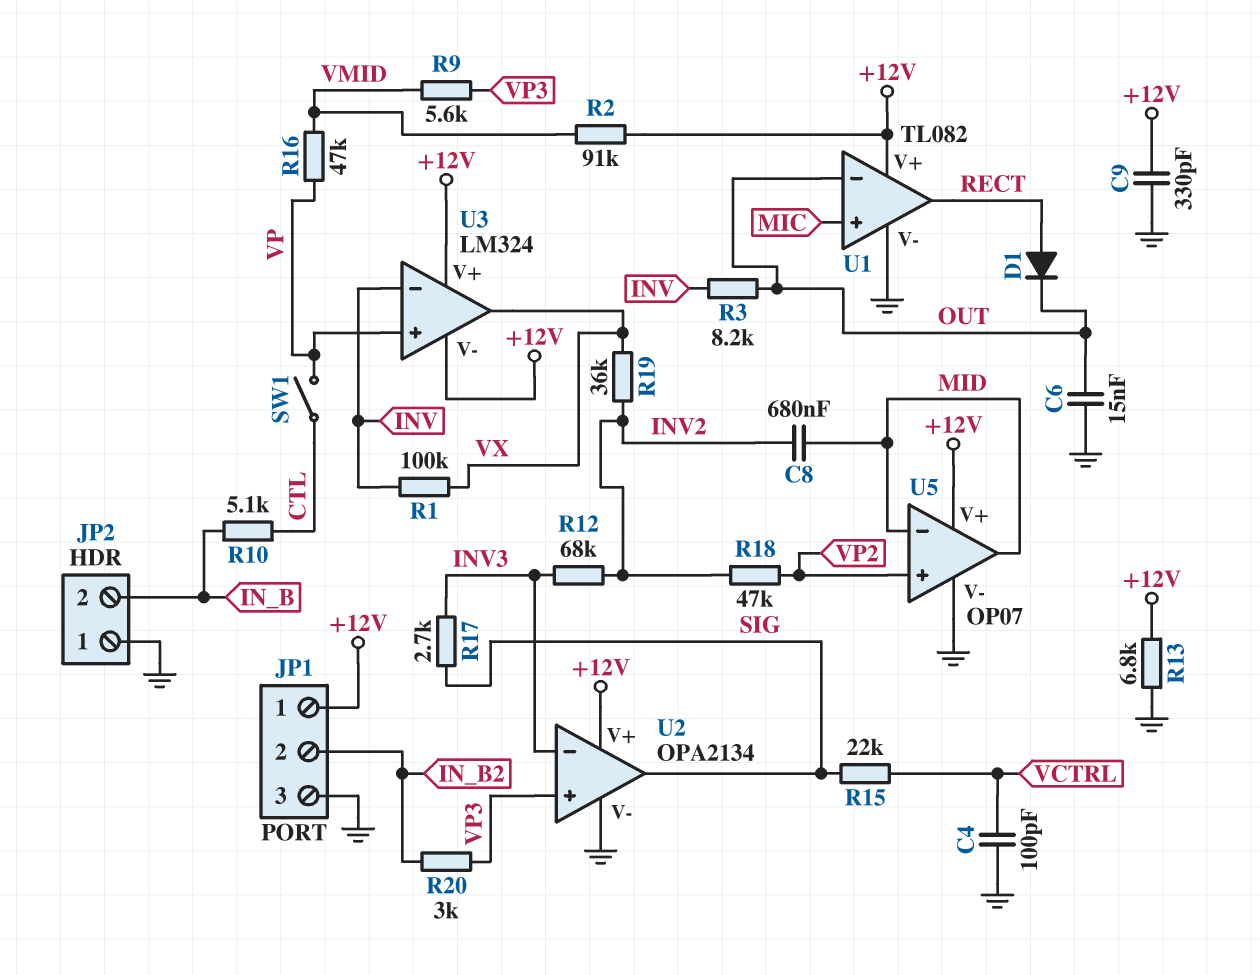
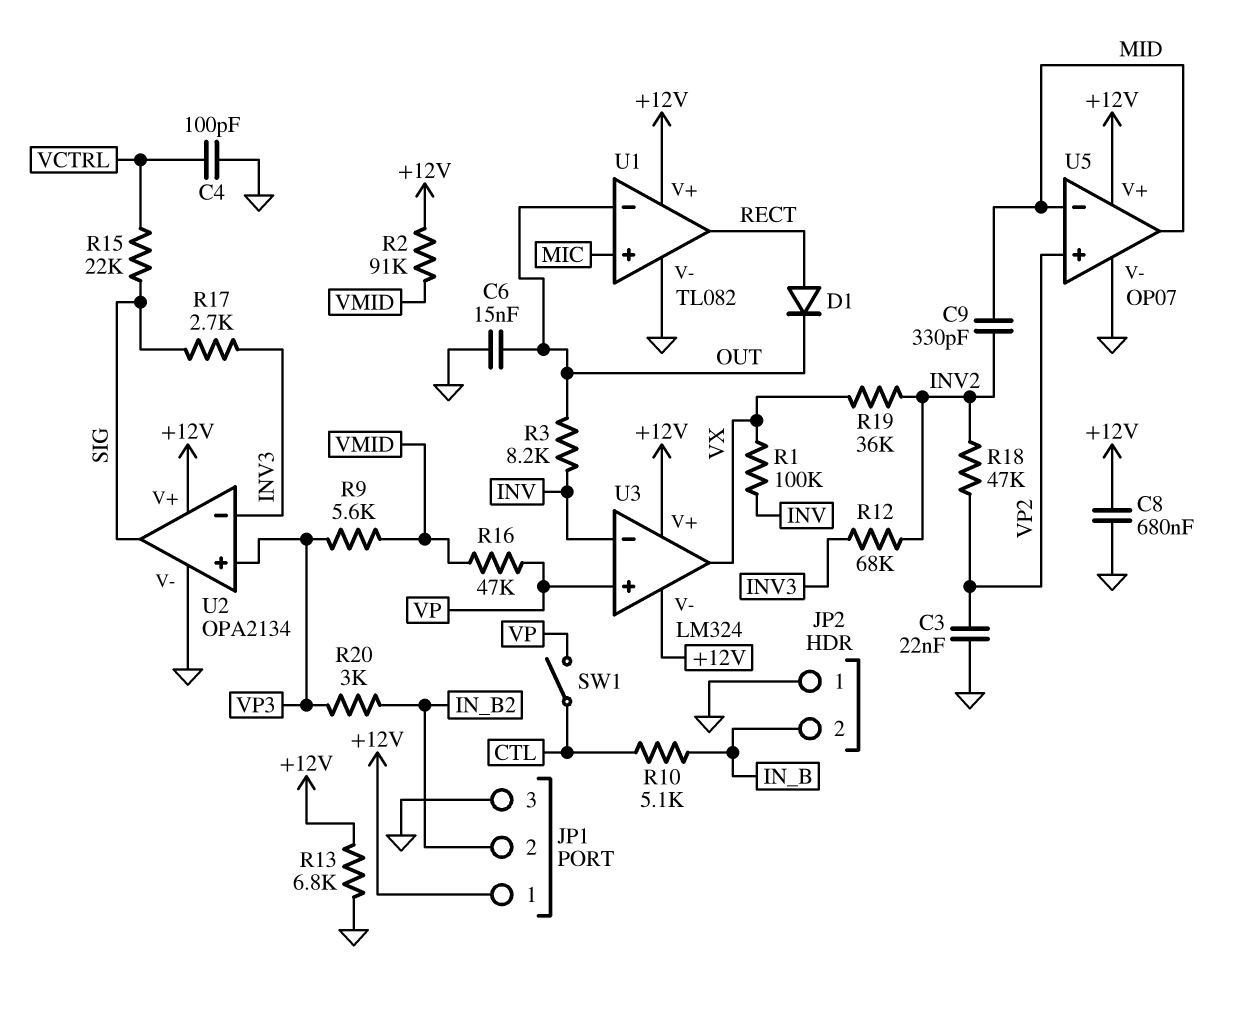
C3: none -> 22nF (GND, VP2)
C8: 680nF (INV2, MID) -> 680nF (+12V, GND)
C9: 330pF (+12V, GND) -> 330pF (INV2, MID)

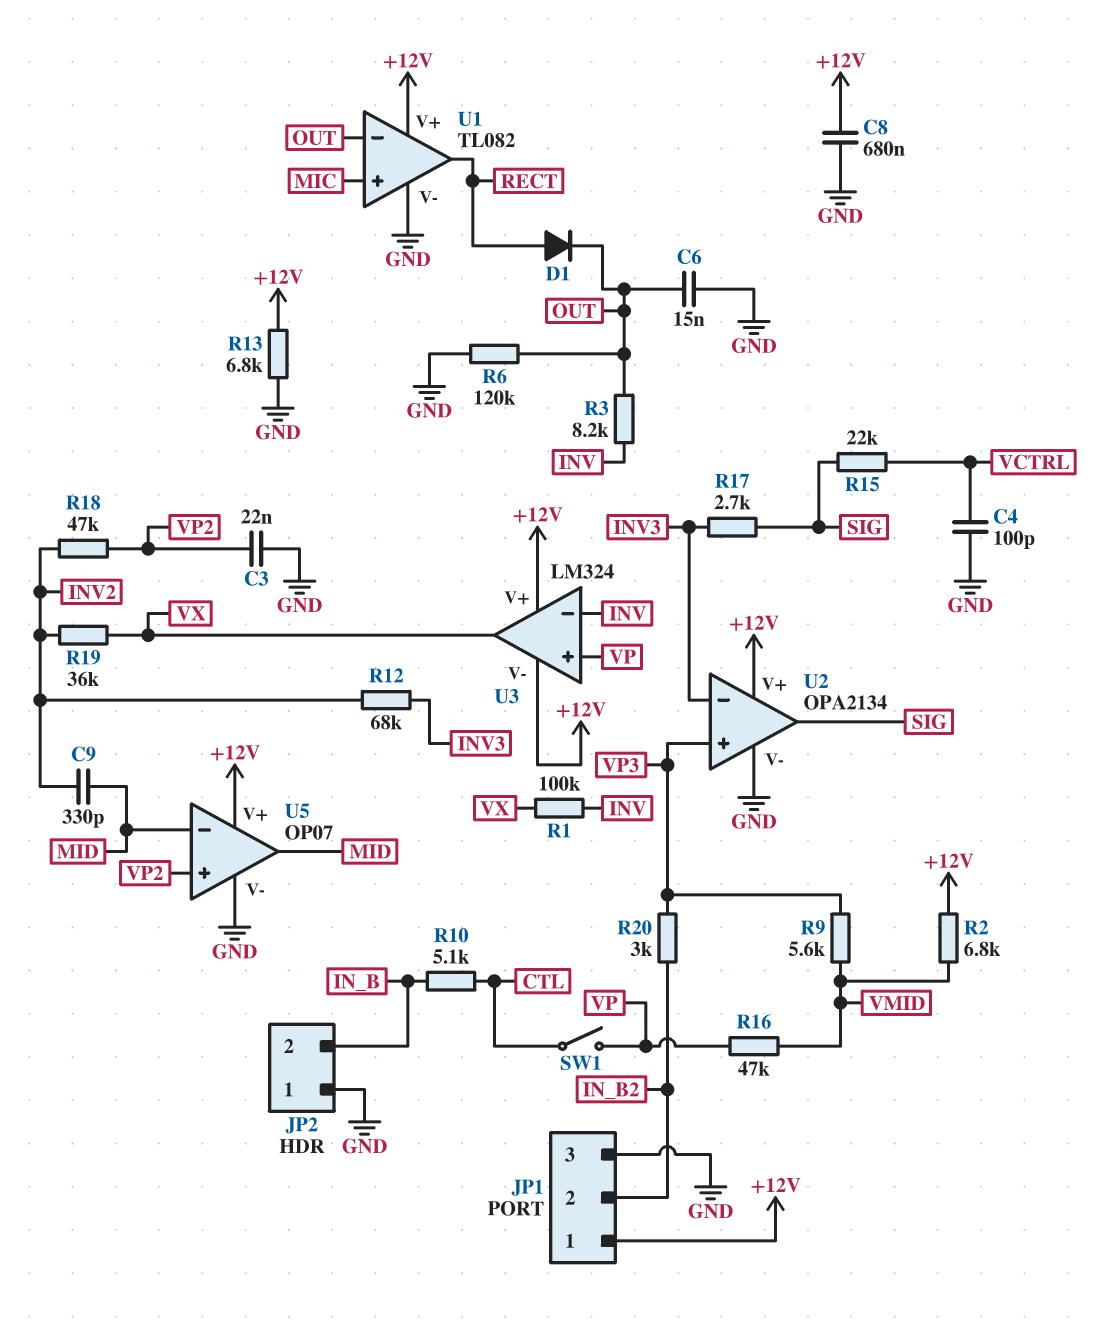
R2: 91k (+12V, VMID) -> 6.8k (+12V, VMID)
R6: none -> 120k (GND, OUT)

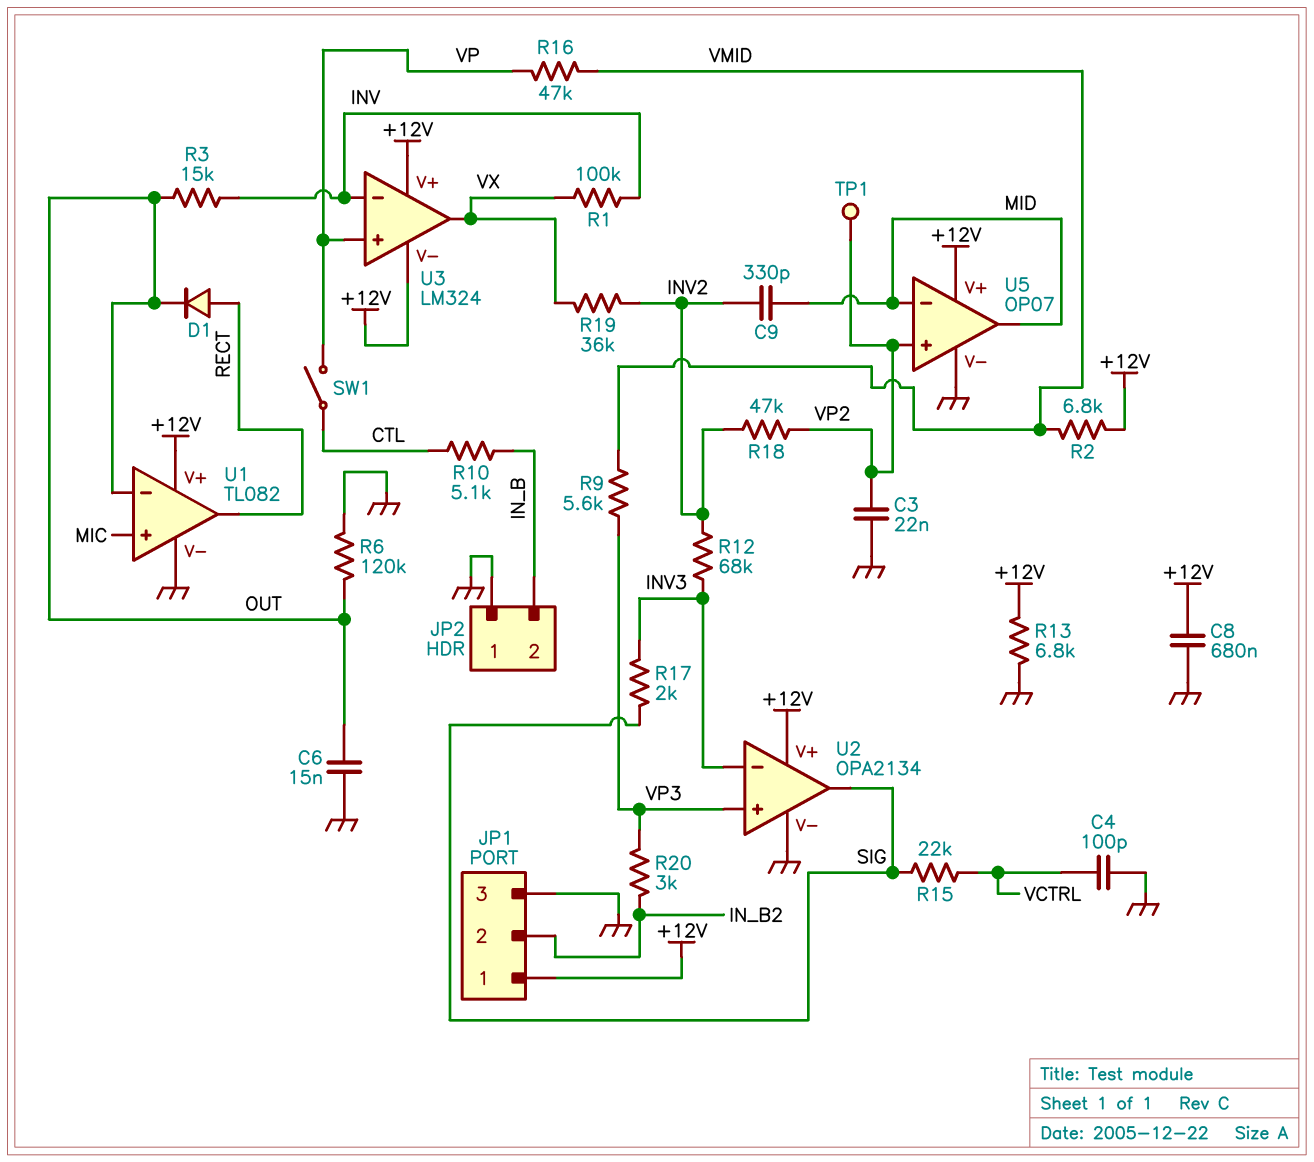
R3: 8.2k (INV, OUT) -> 15k (INV, OUT)
R17: 2.7k (INV3, SIG) -> 2k (INV3, SIG)
TP1: none -> test point (VP2)

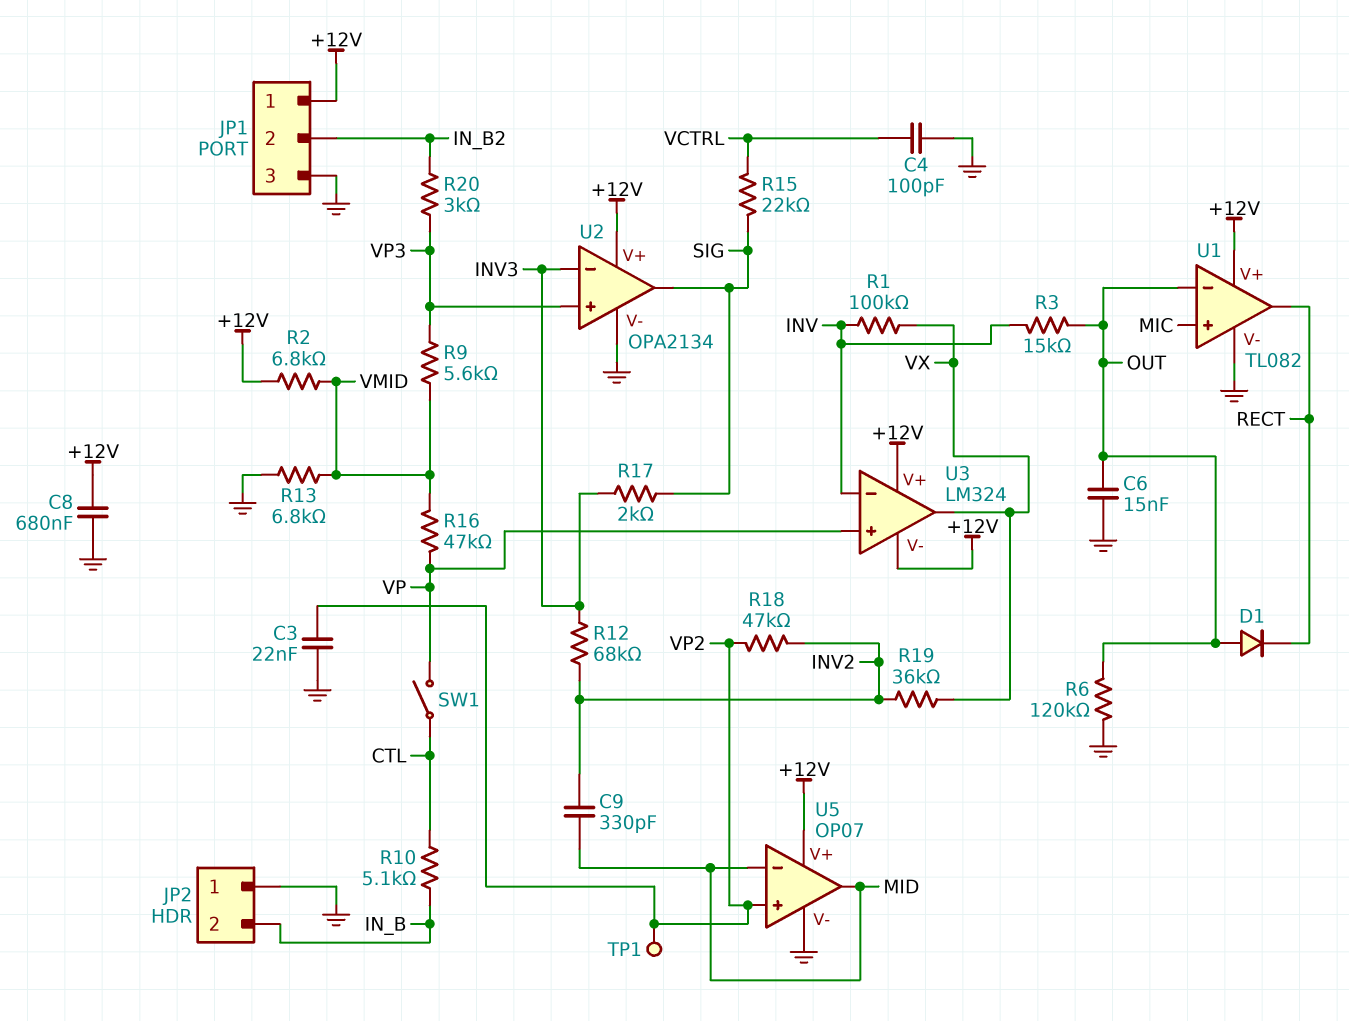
D1: diode (A RECT, K OUT) -> diode (A OUT, K RECT)
R13: 6.8k (+12V, GND) -> 6.8k (GND, VMID)

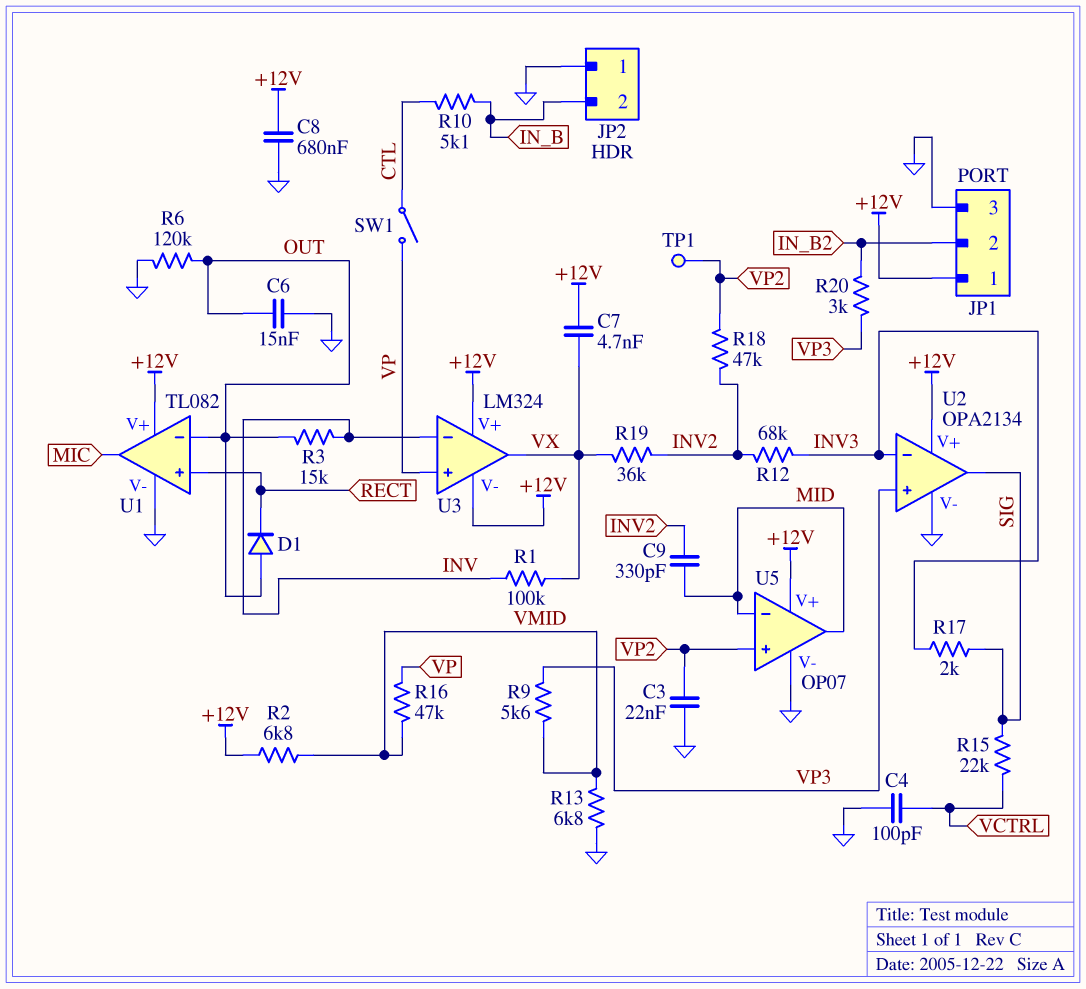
C7: none -> 4.7nF (+12V, VX)
U1 pin in+: MIC -> RECT
U1 pin out: RECT -> MIC

